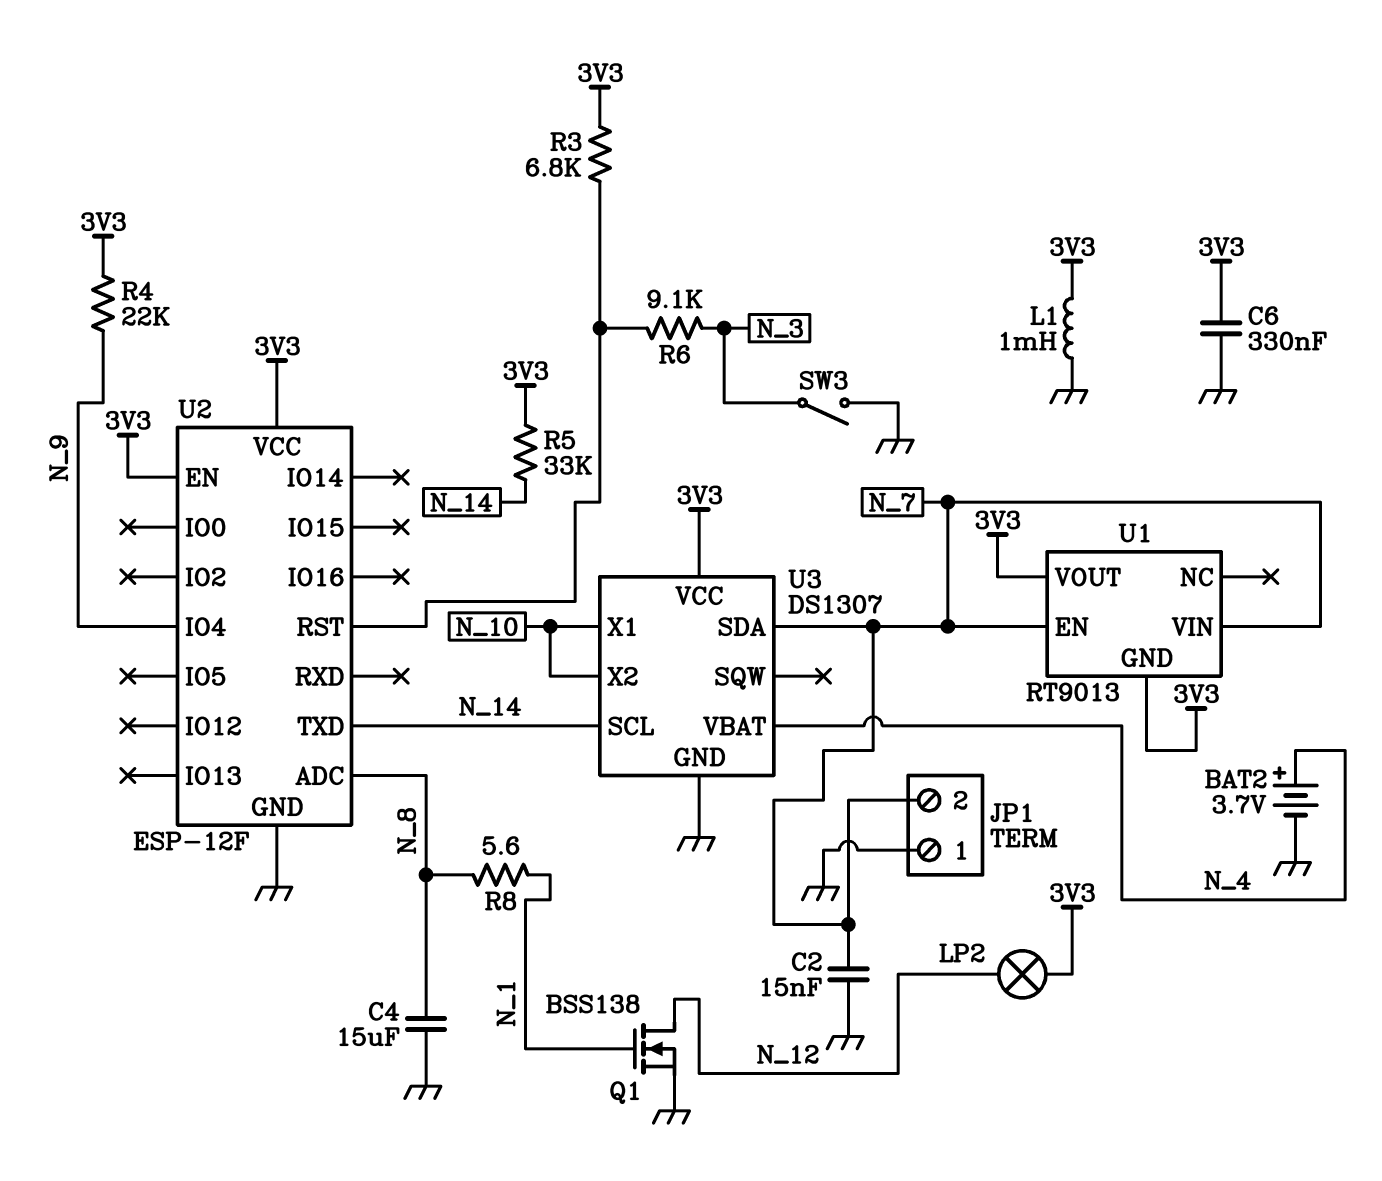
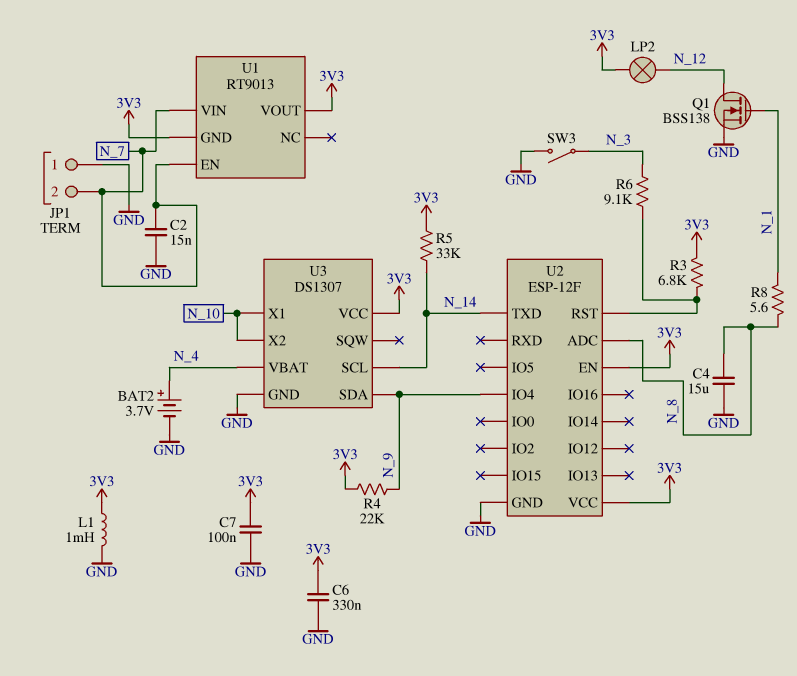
C7: none -> 100nF (3V3, GND)
U3 pin SDA: N_7 -> N_9

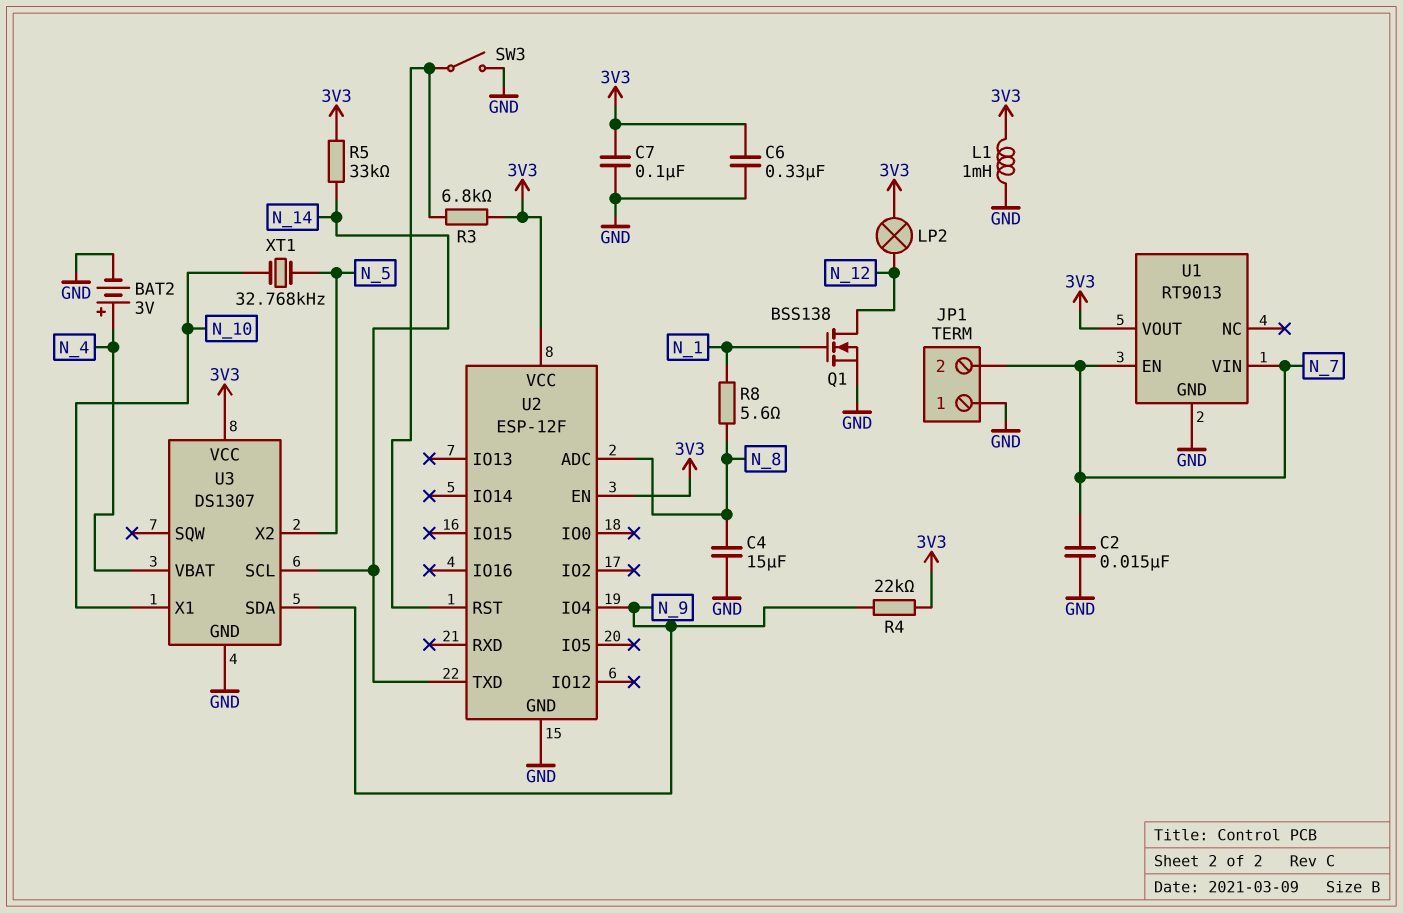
BAT2: 3.7V (plus N_4, minus GND) -> 3V (plus N_4, minus GND)
R6: 9.1k (N_3, U2/RST) -> none
SW3: switch (GND, N_3) -> switch (GND, U2/RST)
U1 pin GND: 3V3 -> GND
U3 pin X2: N_10 -> N_5
XT1: none -> 32.768kHz (N_5, N_10)

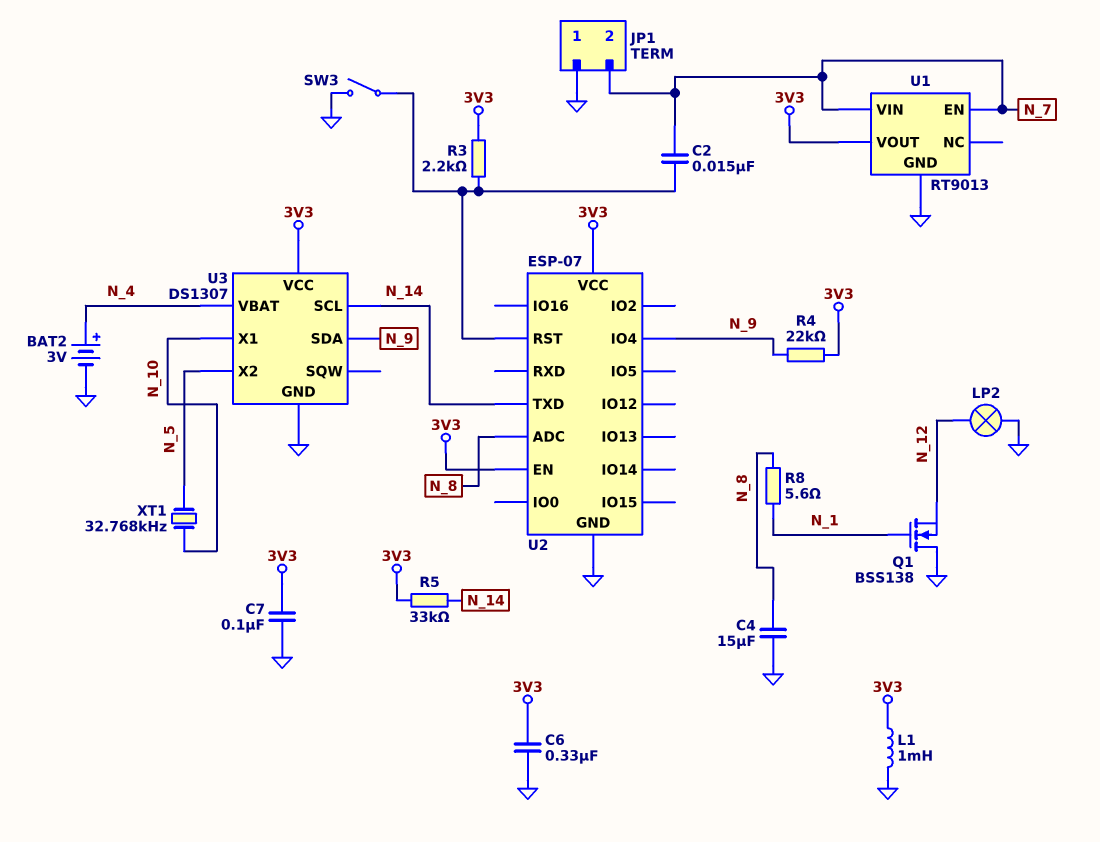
C2: 15nF (GND, N_7) -> 15nF (N_7, U2/RST)
LP2: lamp (3V3, N_12) -> lamp (GND, N_12)
Q1: NMOS BSS138 (G N_1, D N_12, S GND) -> NMOS BSS138 (G N_1, D GND, S N_12)
R3: 6.8k (3V3, U2/RST) -> 2.2k (3V3, U2/RST)
U2: ESP-12F -> ESP-07

